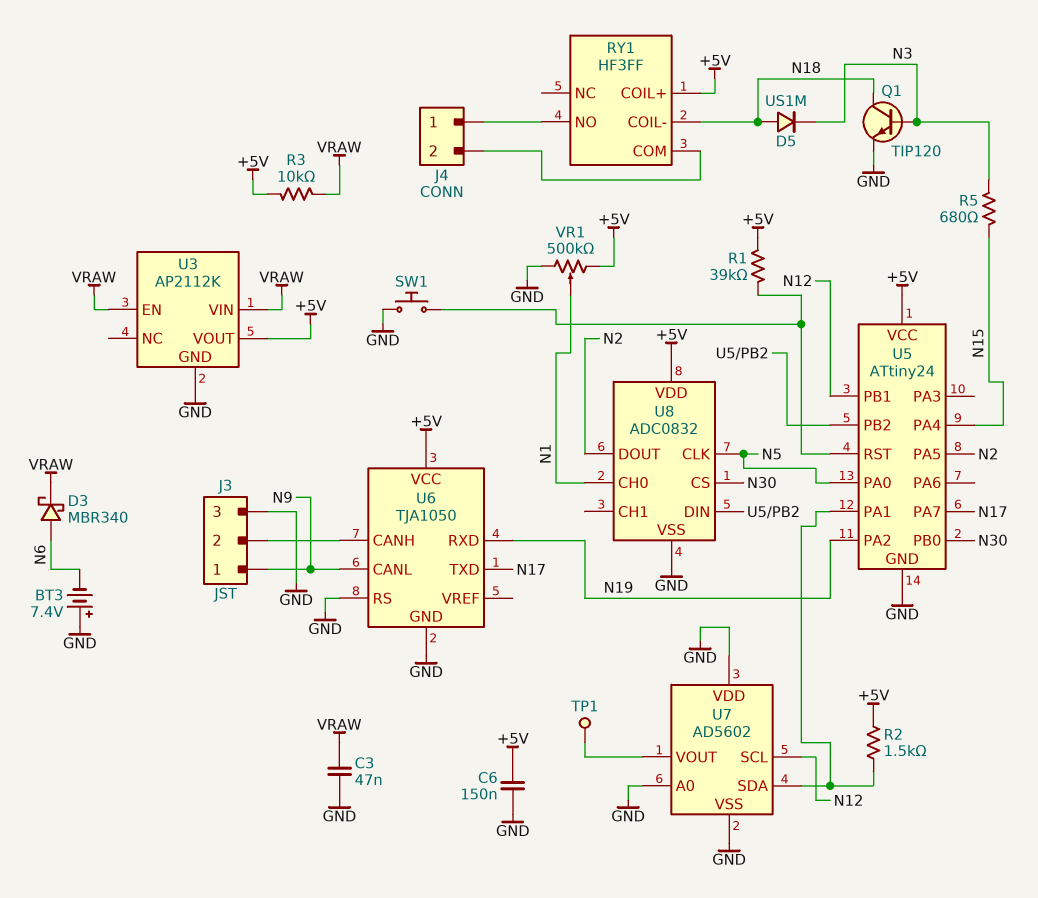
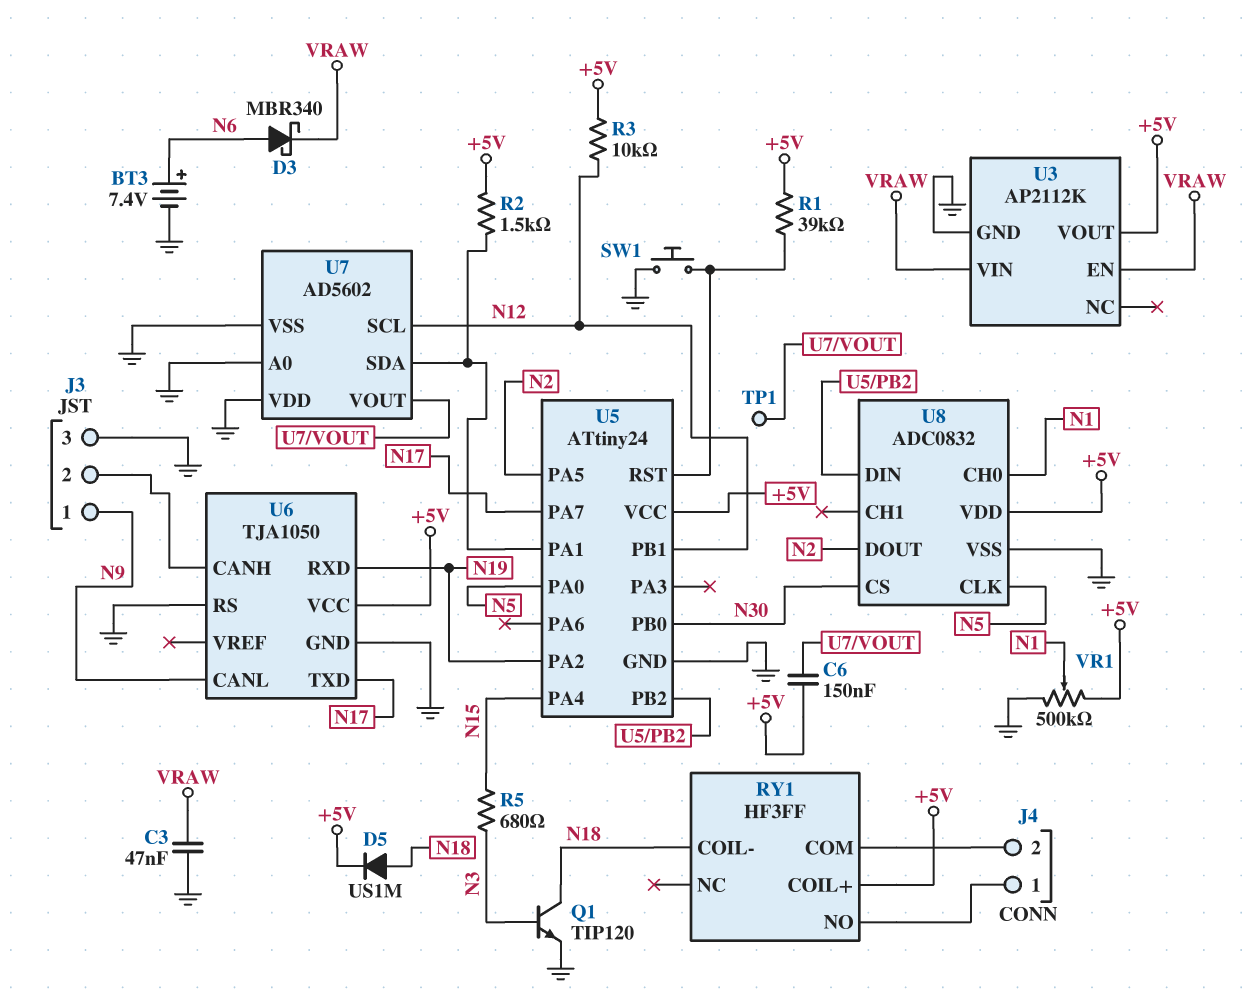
BT3: 7.4V (plus GND, minus N6) -> 7.4V (plus N6, minus GND)
C6: 150nF (+5V, GND) -> 150nF (+5V, U7/VOUT)
D5: diode US1M (A N18, K N3) -> diode US1M (A N18, K +5V)
R3: 10k (+5V, VRAW) -> 10k (+5V, N12)

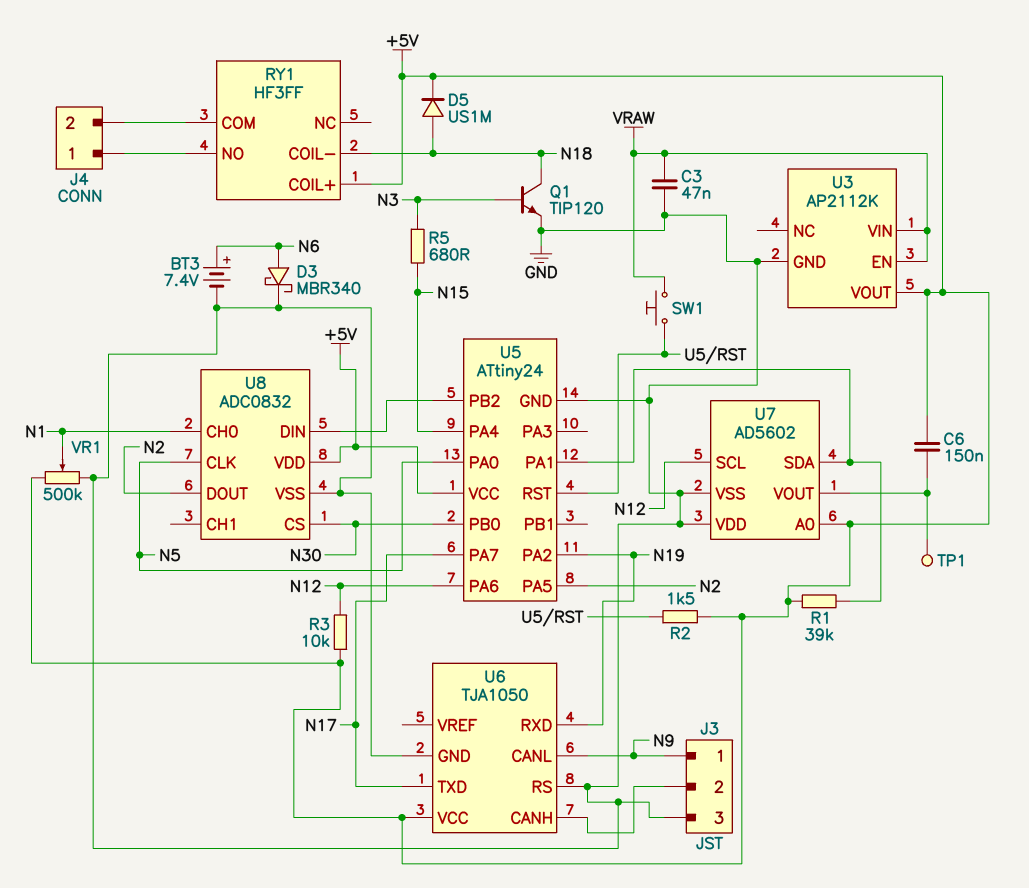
D3: schottky MBR340 (A N6, K VRAW) -> schottky MBR340 (A N6, K GND)
R1: 39k (+5V, U5/RST) -> 39k (+5V, U5/PA1)
R2: 1.5k (+5V, U5/PA1) -> 1.5k (+5V, U5/RST)
SW1: button (GND, U5/RST) -> button (U5/RST, VRAW)
U5 pin PA6: none -> N12
U5 pin PB1: N12 -> none
U7 pin A0: GND -> +5V

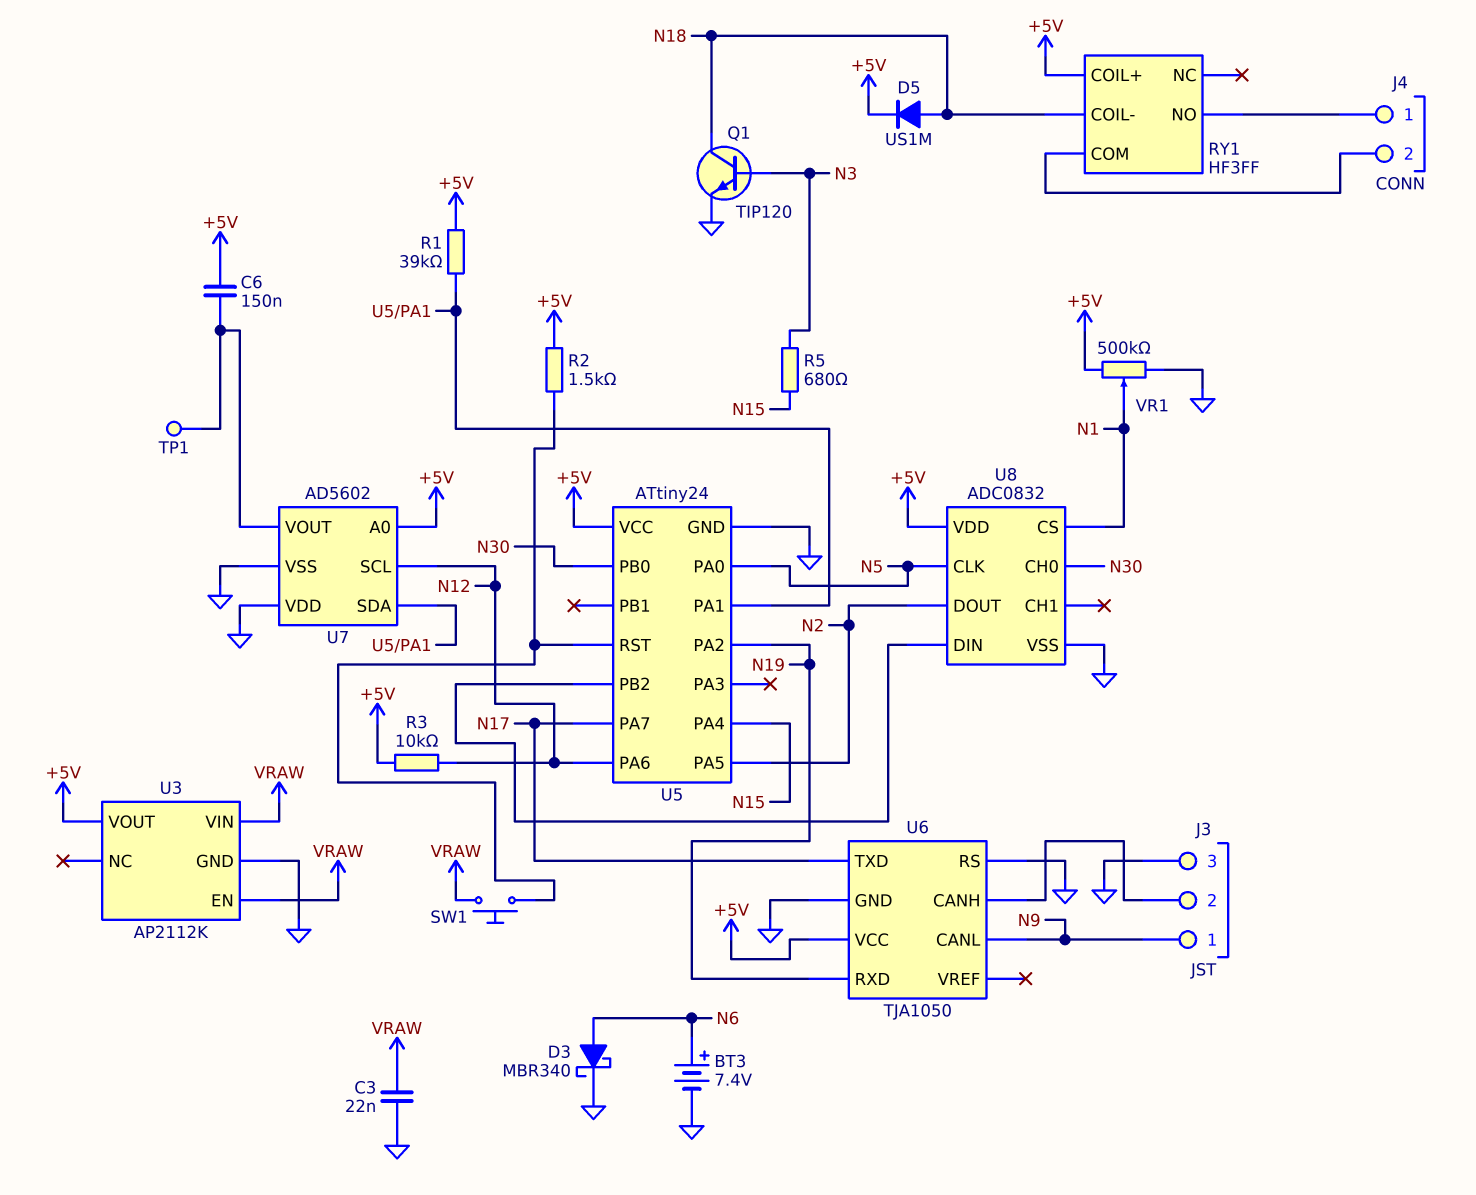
C3: 47nF (GND, VRAW) -> 22nF (GND, VRAW)
U8 pin CH0: N1 -> N30
U8 pin CS: N30 -> N1

